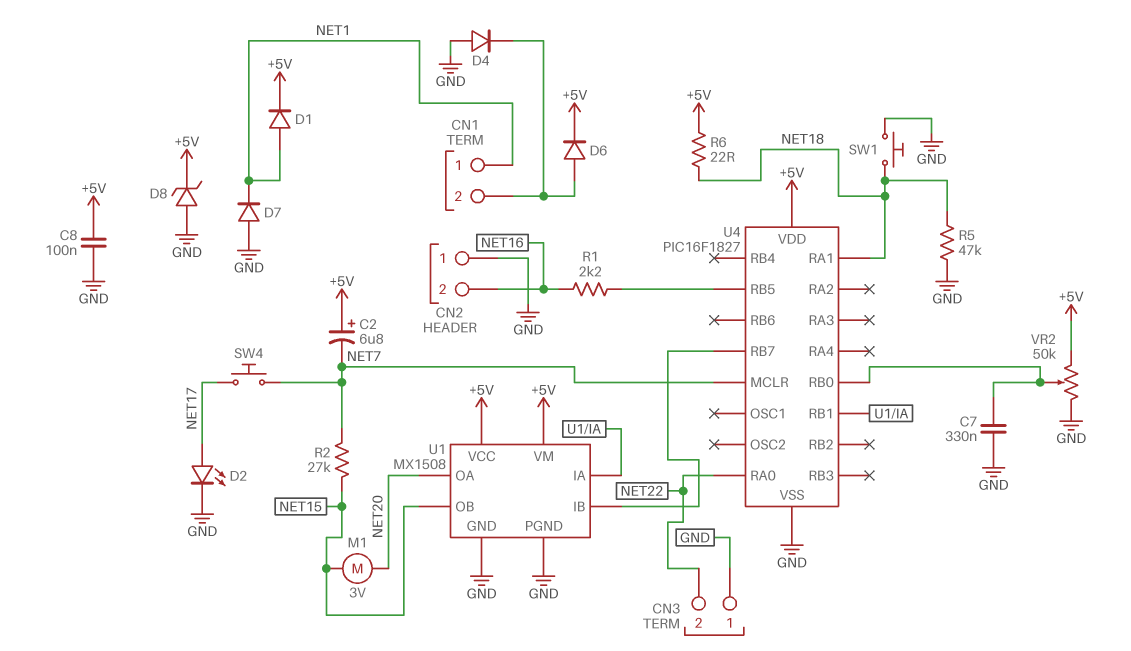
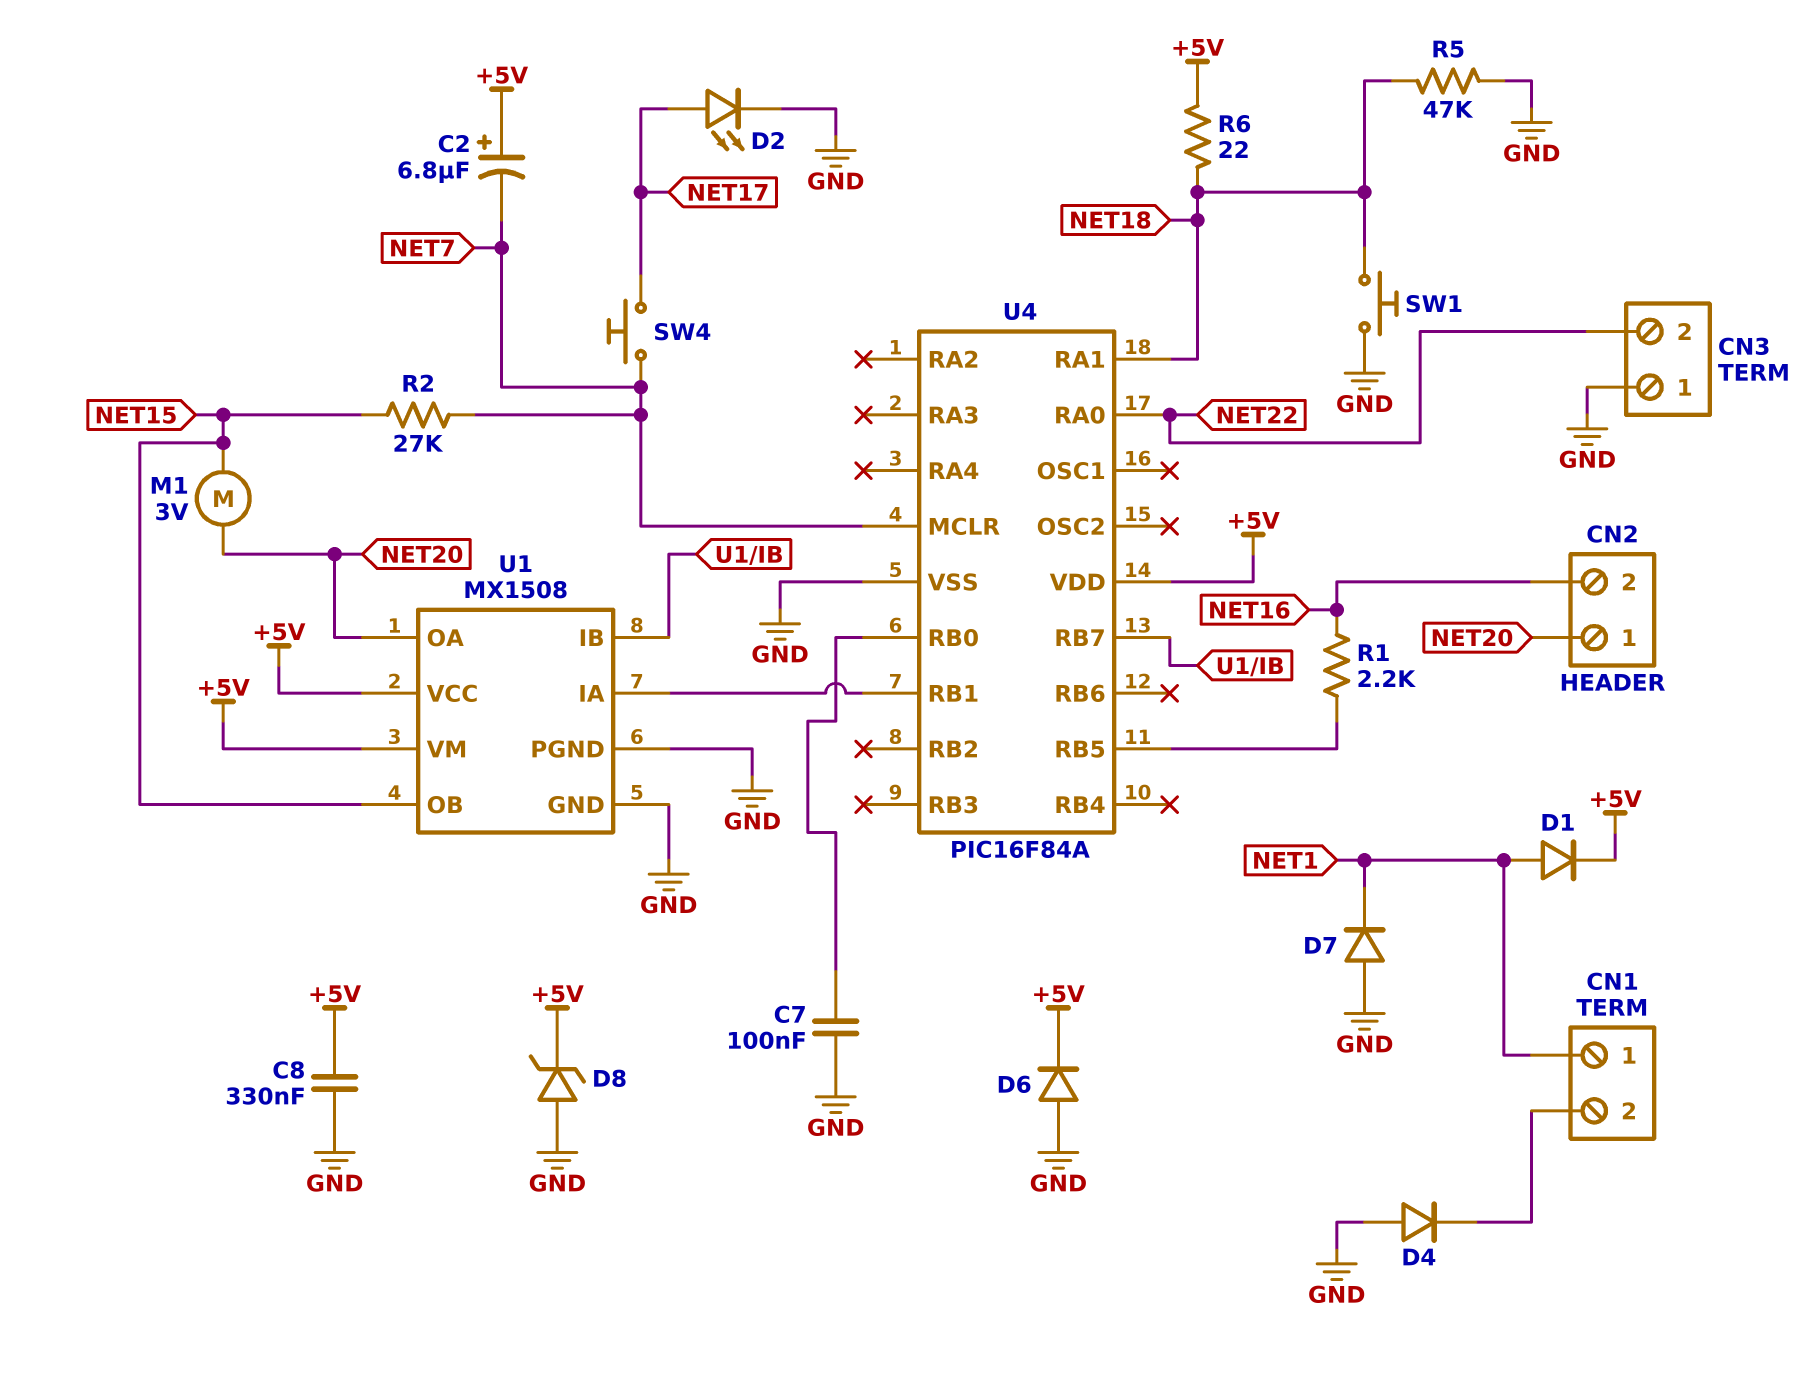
C7: 330nF (GND, U4/RB0) -> 100nF (GND, U4/RB0)
C8: 100nF (+5V, GND) -> 330nF (+5V, GND)
CN2 pin 1: GND -> NET20
D6: diode (A CN1/2, K +5V) -> diode (A GND, K +5V)
U4: PIC16F1827 -> PIC16F84A
VR2: 50k (+5V, GND, wiper U4/RB0) -> none

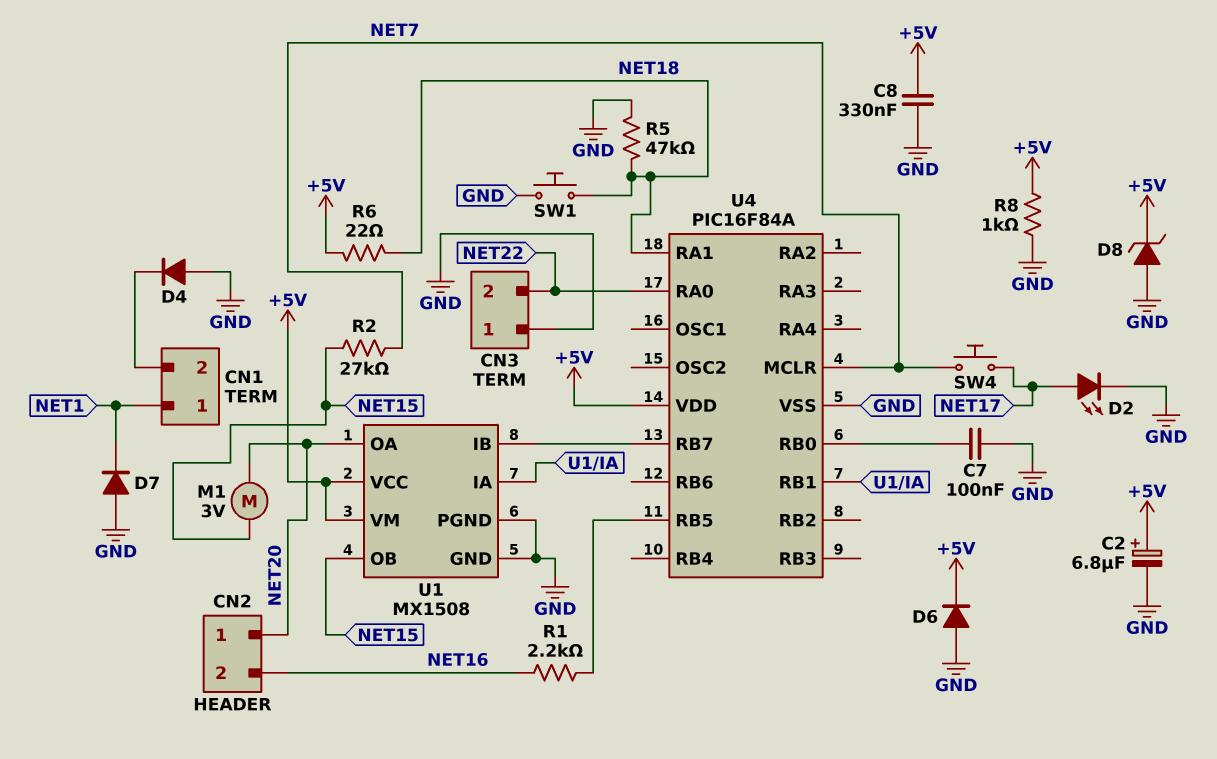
C2: 6.8uF (plus +5V, minus NET7) -> 6.8uF (plus +5V, minus GND)
D1: diode (A NET1, K +5V) -> none
R8: none -> 1k (+5V, GND)

